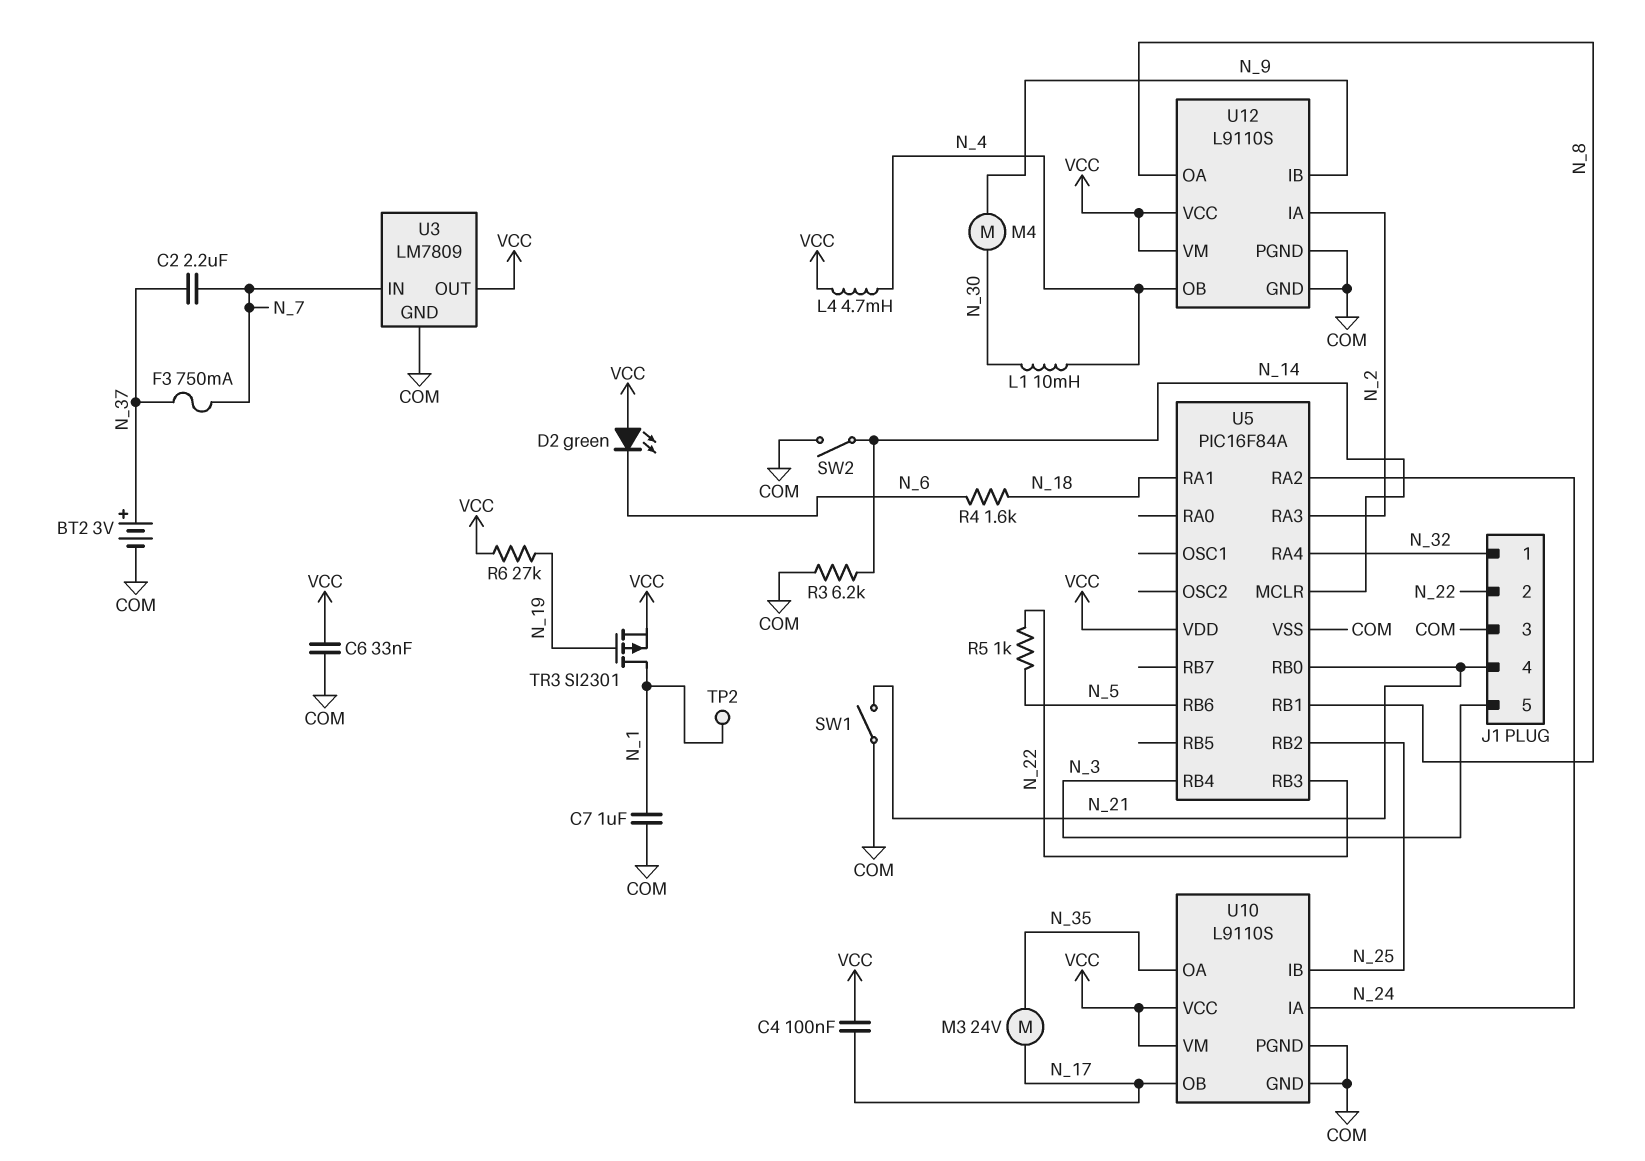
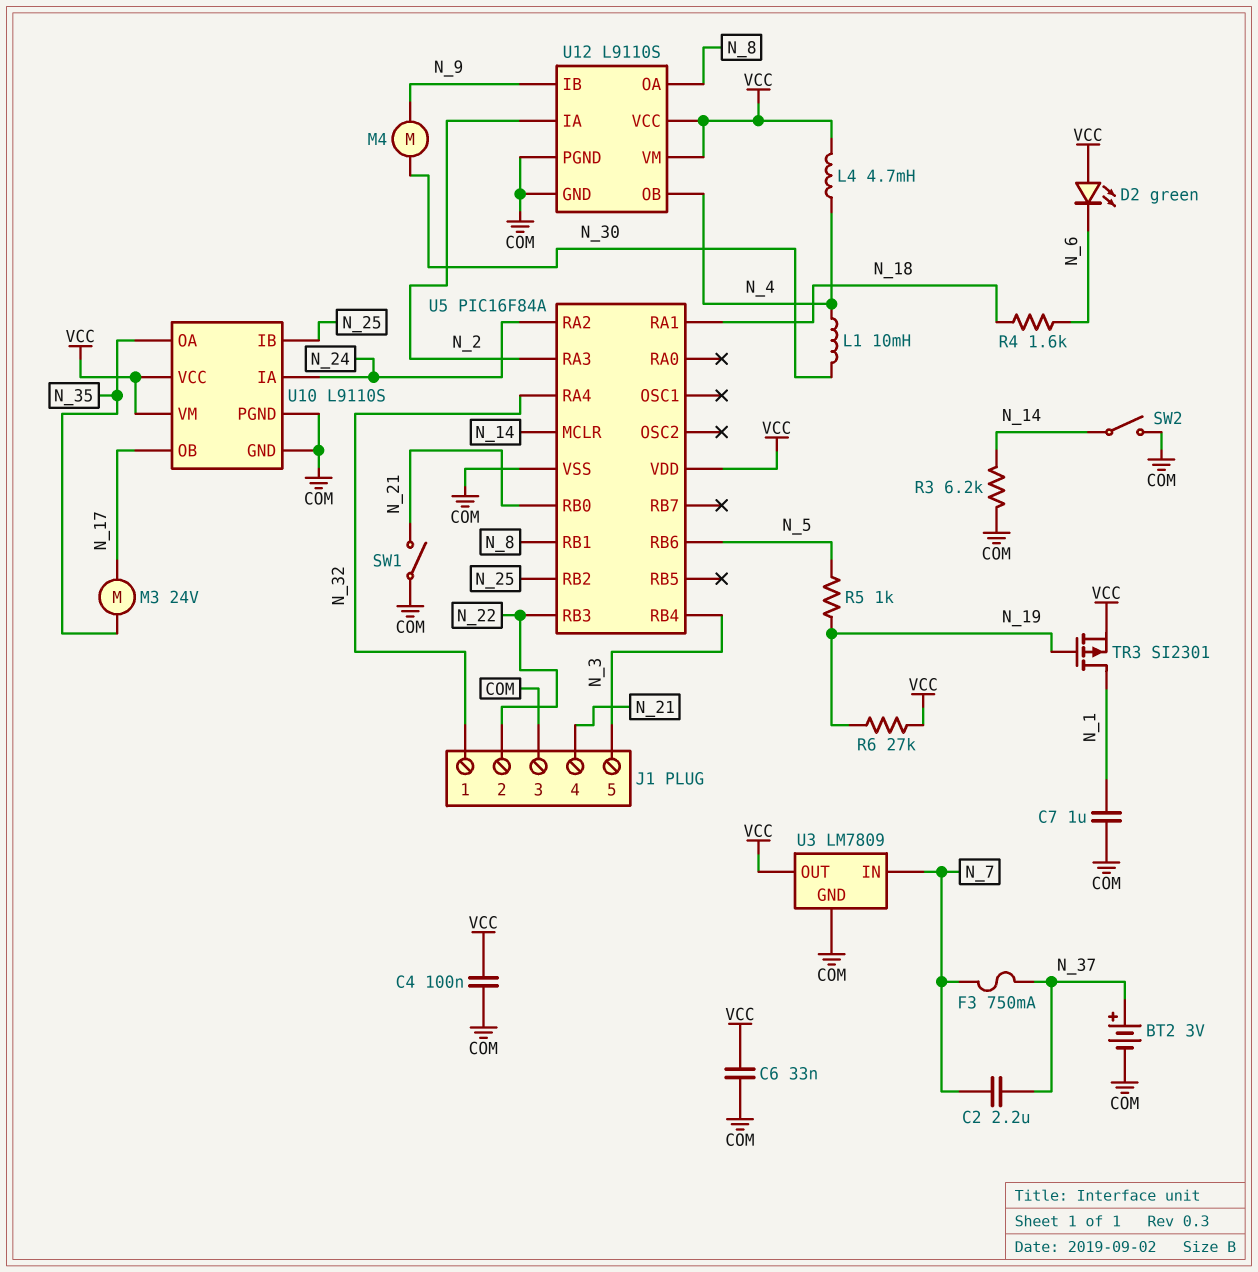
C4: 100nF (N_17, VCC) -> 100nF (COM, VCC)
R5: 1k (N_5, N_22) -> 1k (N_5, N_19)
TP2: test point (N_1) -> none

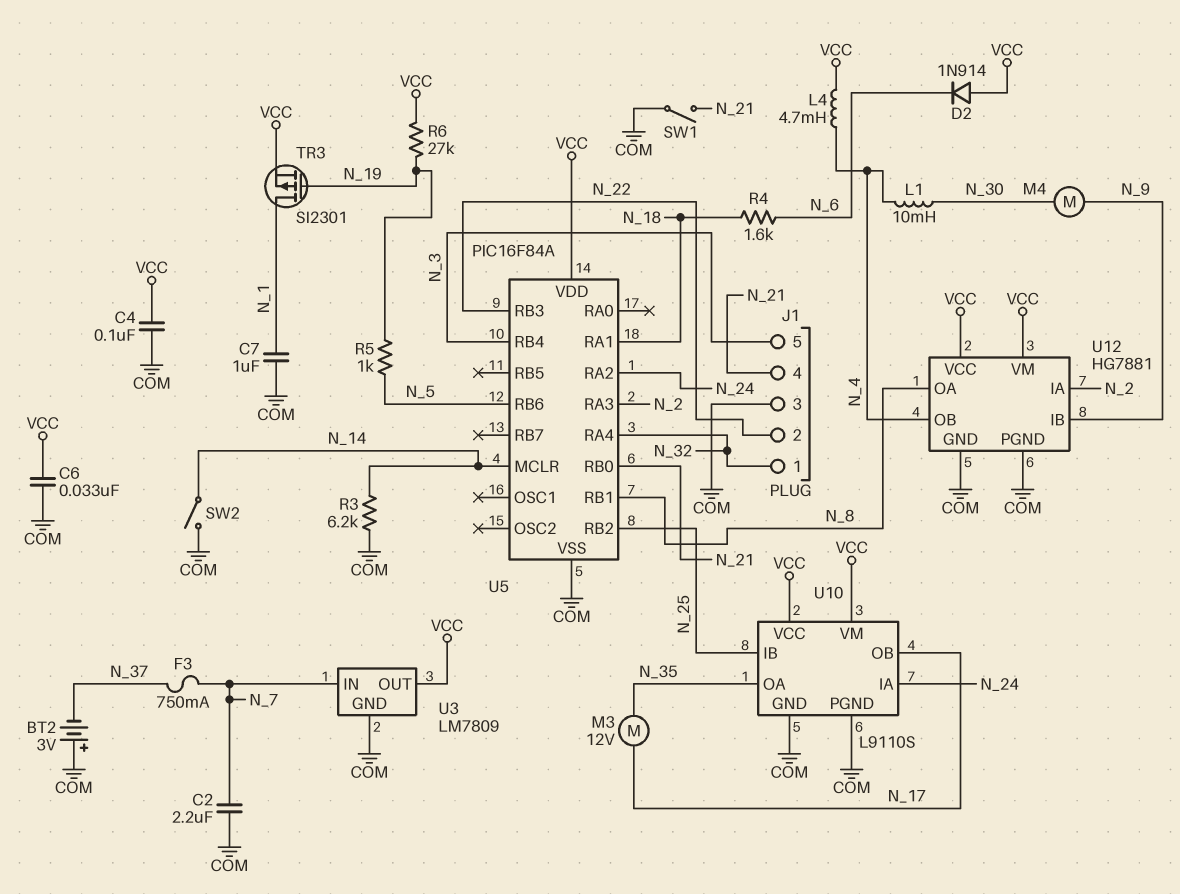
BT2: 3V (plus N_37, minus COM) -> 3V (plus COM, minus N_37)
C2: 2.2uF (N_7, N_37) -> 2.2uF (COM, N_7)
D2: LED green (A VCC, K N_6) -> diode 1N914 (A VCC, K N_6)
M3: motor 24V (N_17, N_35) -> motor 12V (N_17, N_35)
U12: L9110S -> HG7881

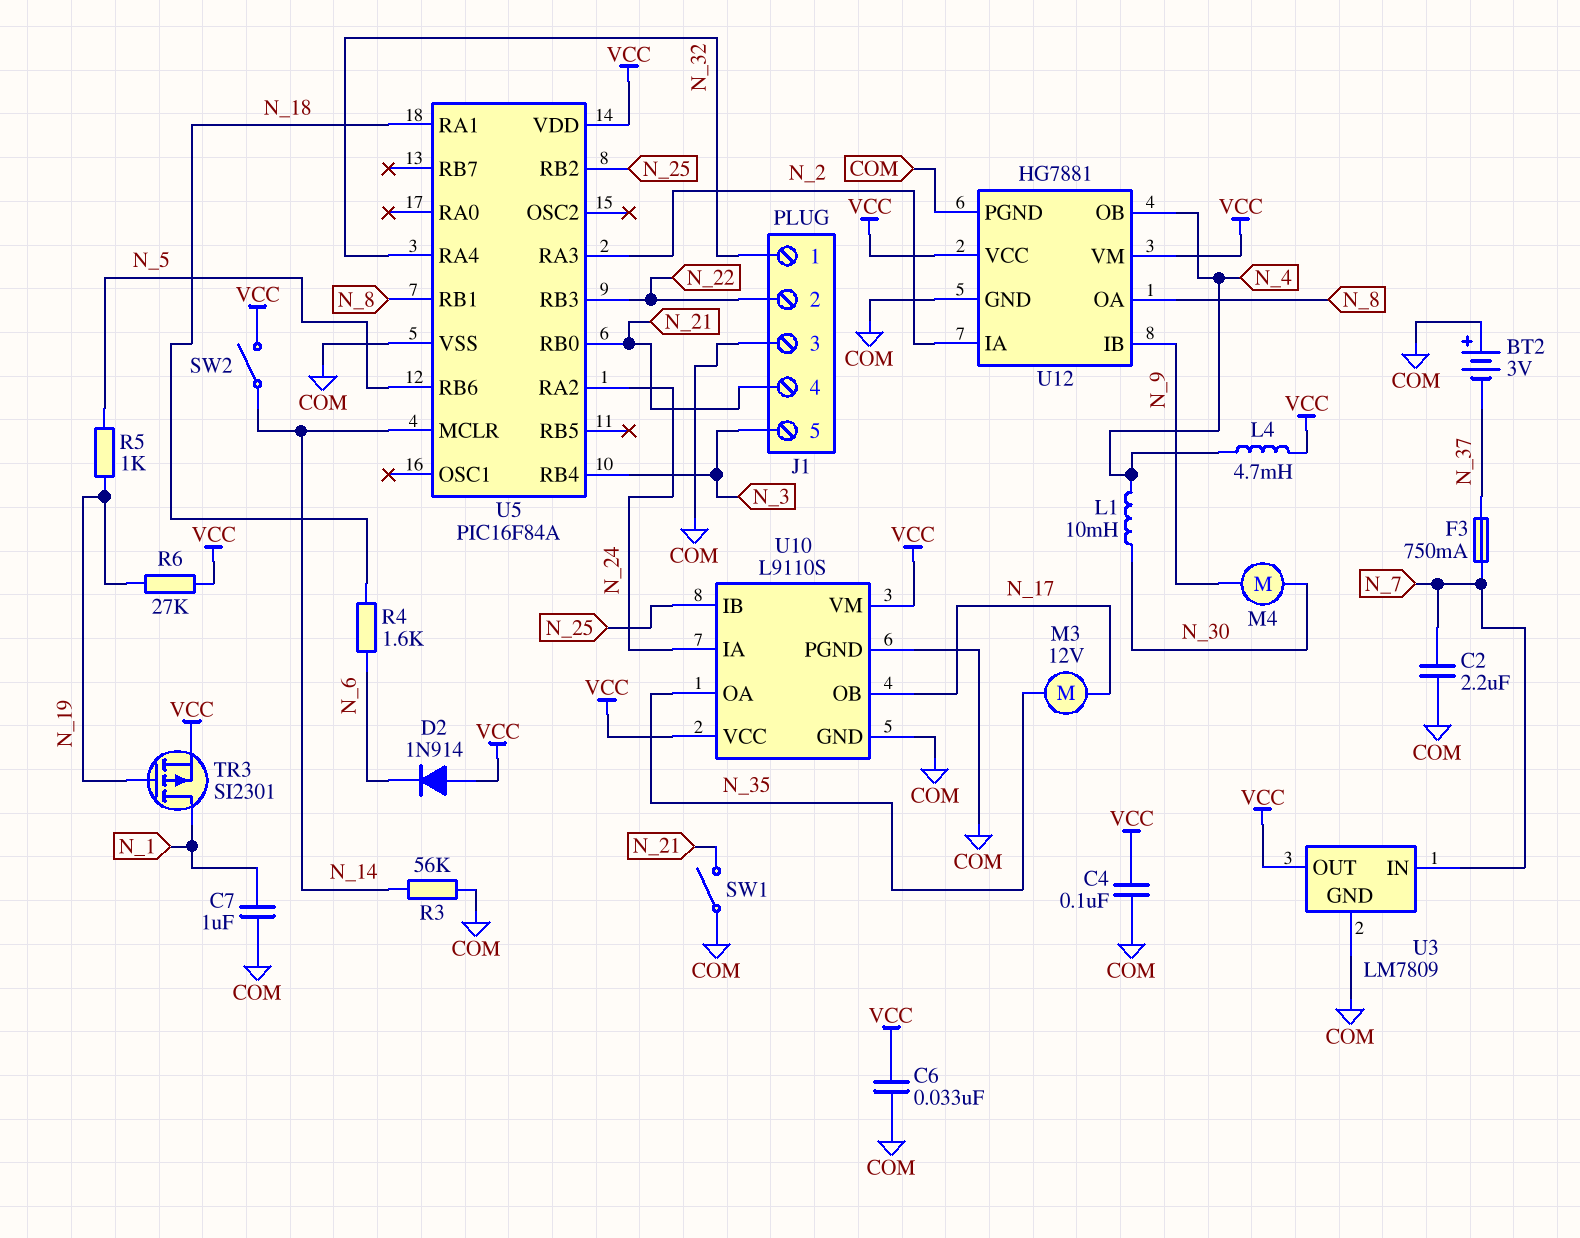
R3: 6.2k (COM, N_14) -> 56k (COM, N_14)
SW2: switch (COM, N_14) -> switch (N_14, VCC)

